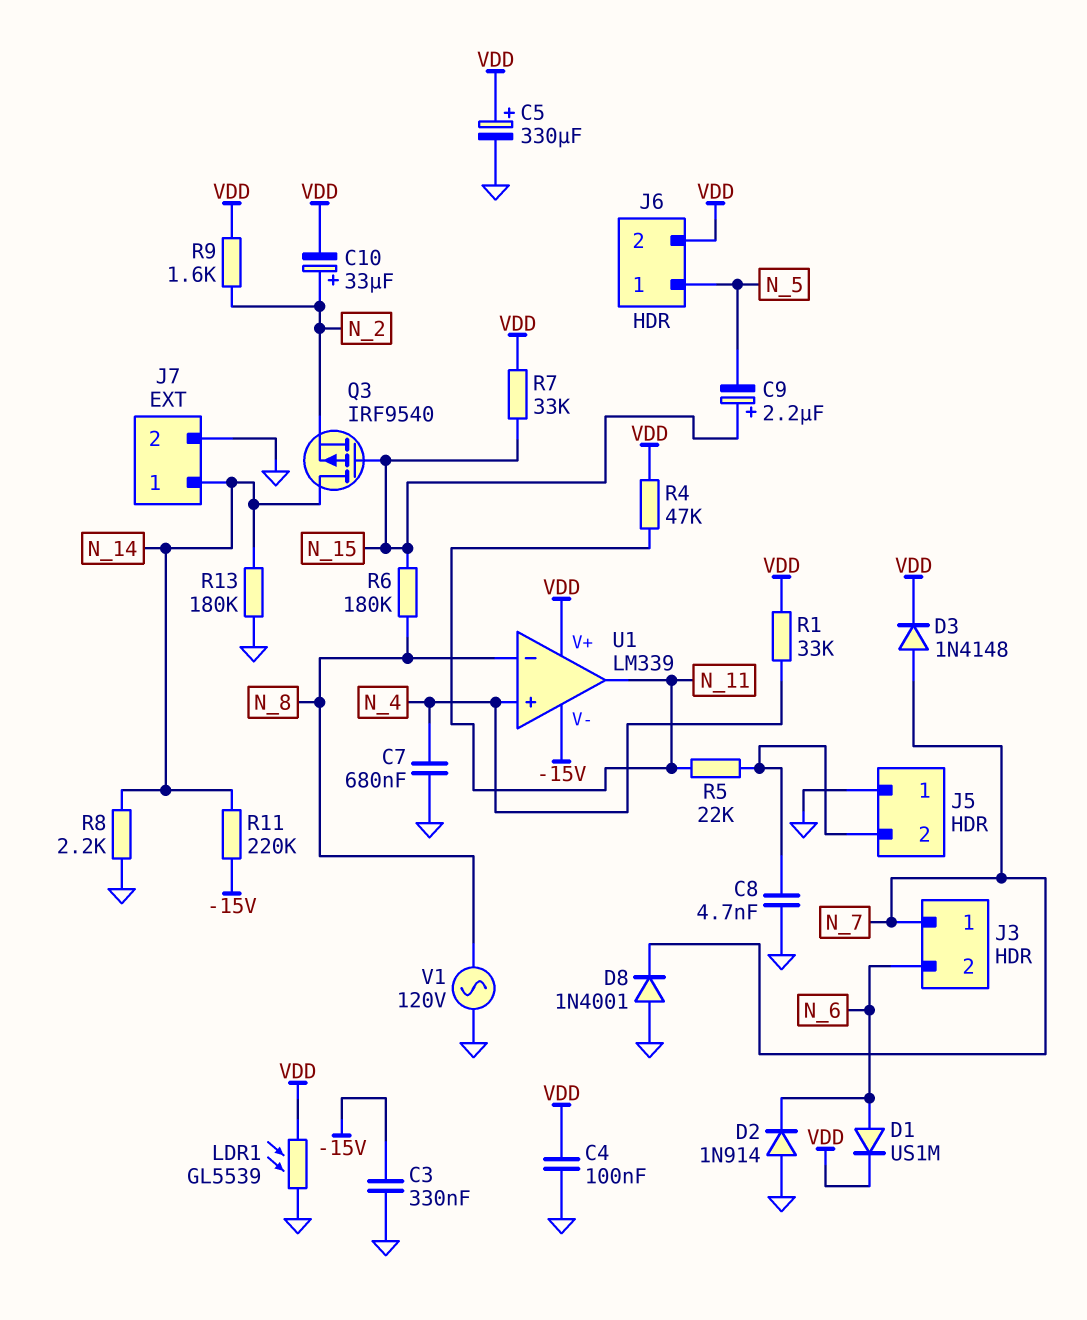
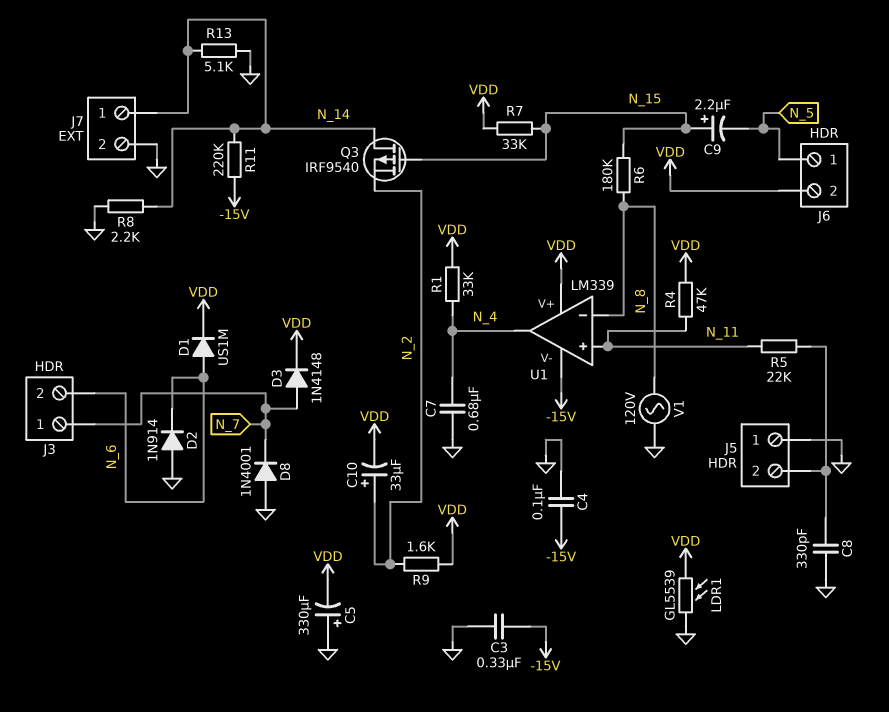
C4: 100nF (GND, VDD) -> 100nF (-15V, GND)
C5: 330uF (plus VDD, minus GND) -> 330uF (plus GND, minus VDD)
C8: 4.7nF (GND, J5/2) -> 330pF (GND, J5/2)
R13: 180k (GND, N_14) -> 5.1k (GND, N_14)
U1 pin in+: N_4 -> N_11
U1 pin out: N_11 -> N_4

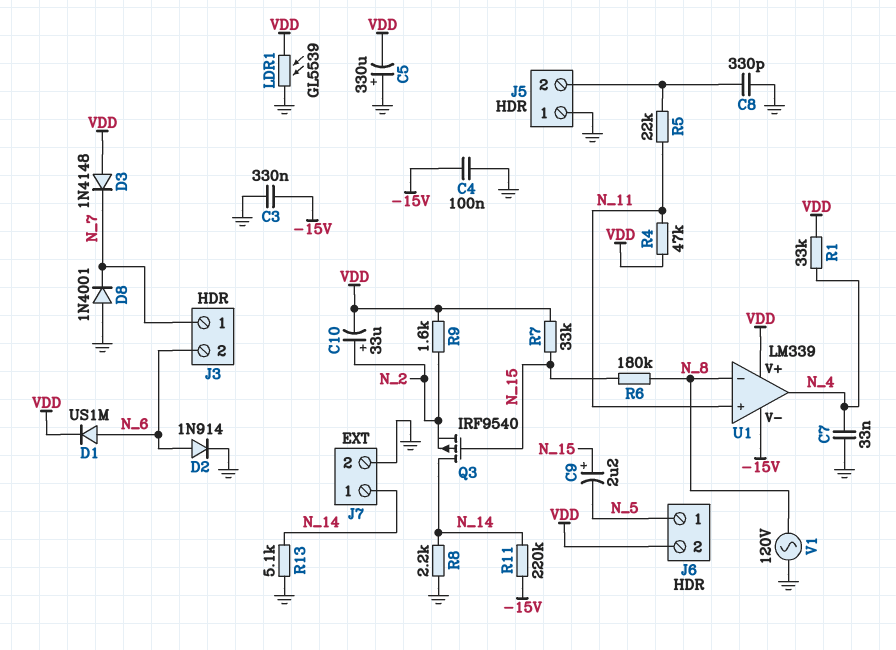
C7: 680nF (GND, N_4) -> 33nF (GND, N_4)
D2: diode 1N914 (A GND, K N_6) -> diode 1N914 (A N_6, K GND)
D3: diode 1N4148 (A N_7, K VDD) -> diode 1N4148 (A VDD, K N_7)

